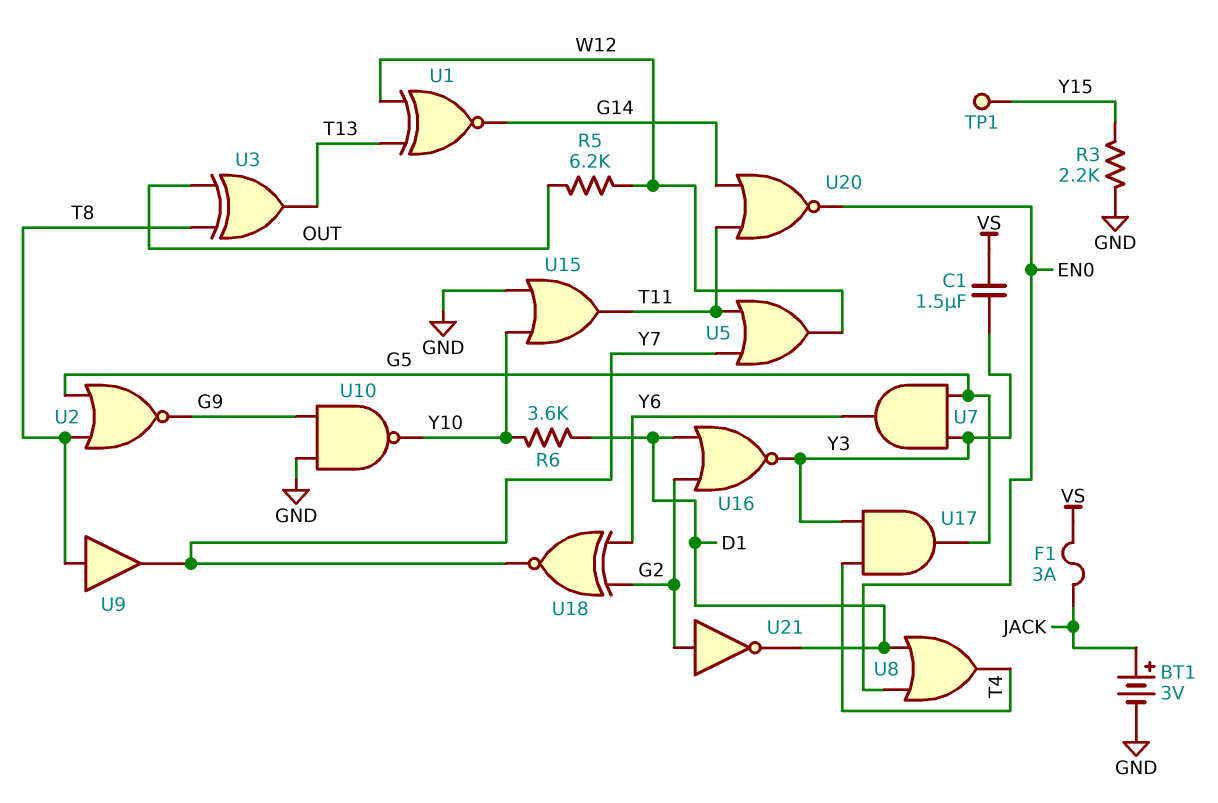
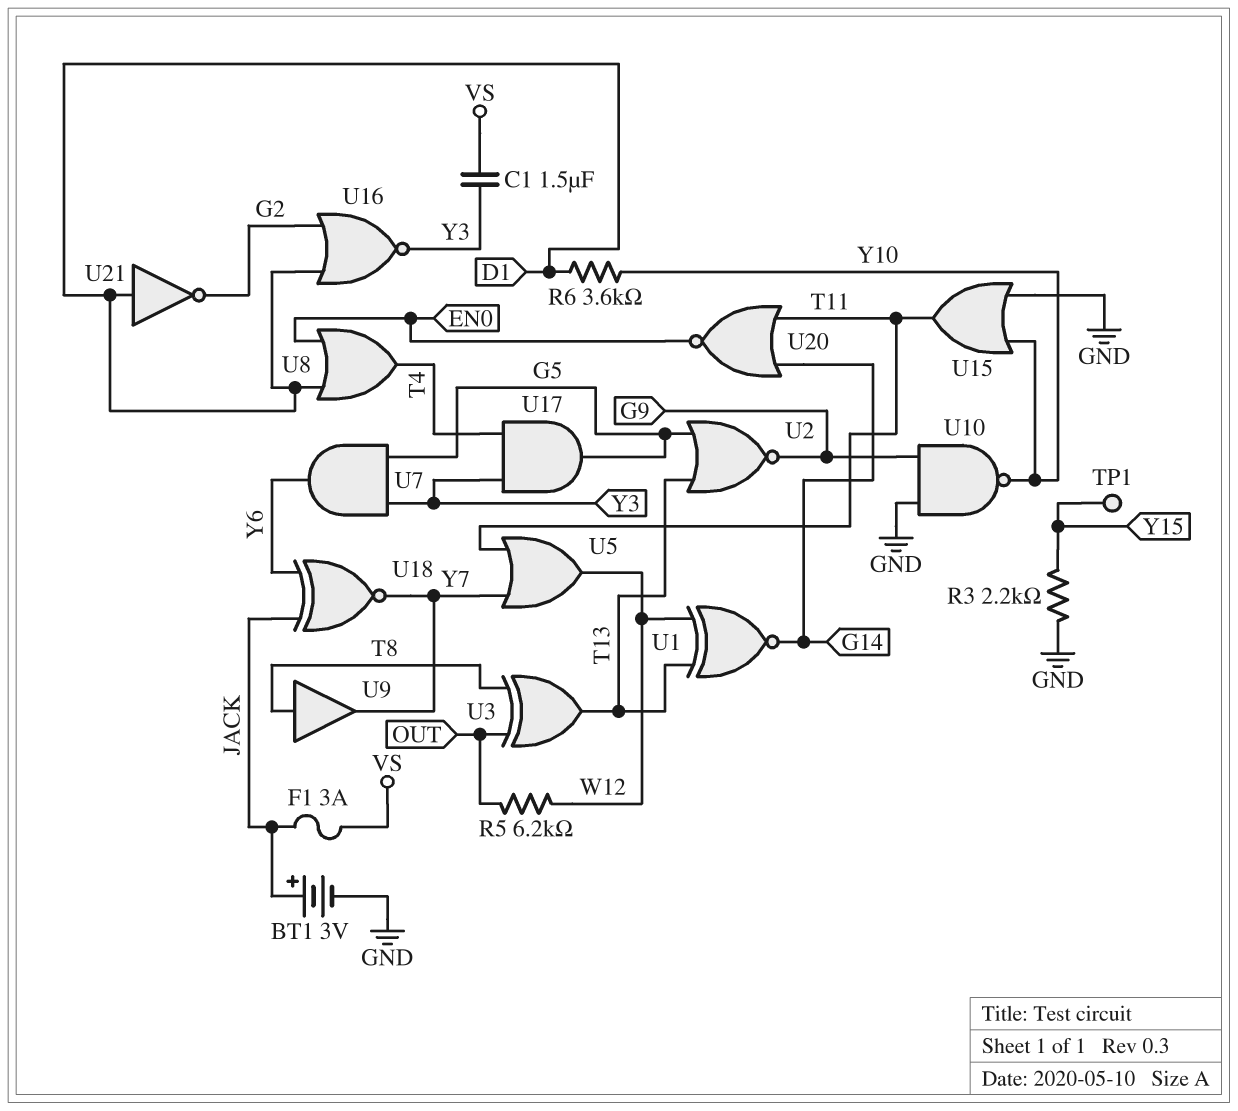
U2: NOR (in G5, in T8, out G9) -> NOR (in G5, in T13, out G9)
U18: XNOR (in G2, in Y6, out Y7) -> XNOR (in JACK, in Y6, out Y7)
U21: NOT (in G2, out D1) -> NOT (in D1, out G2)

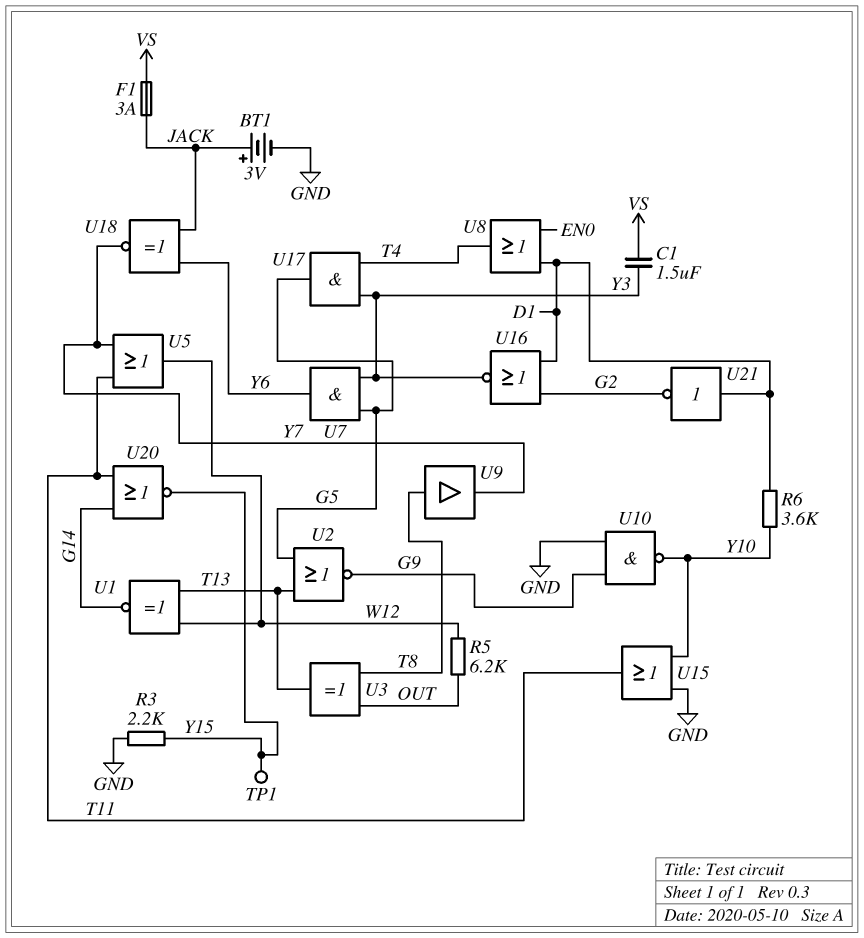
U20: NOR (in G14, in T11, out EN0) -> NOR (in G14, in T11, out Y15)

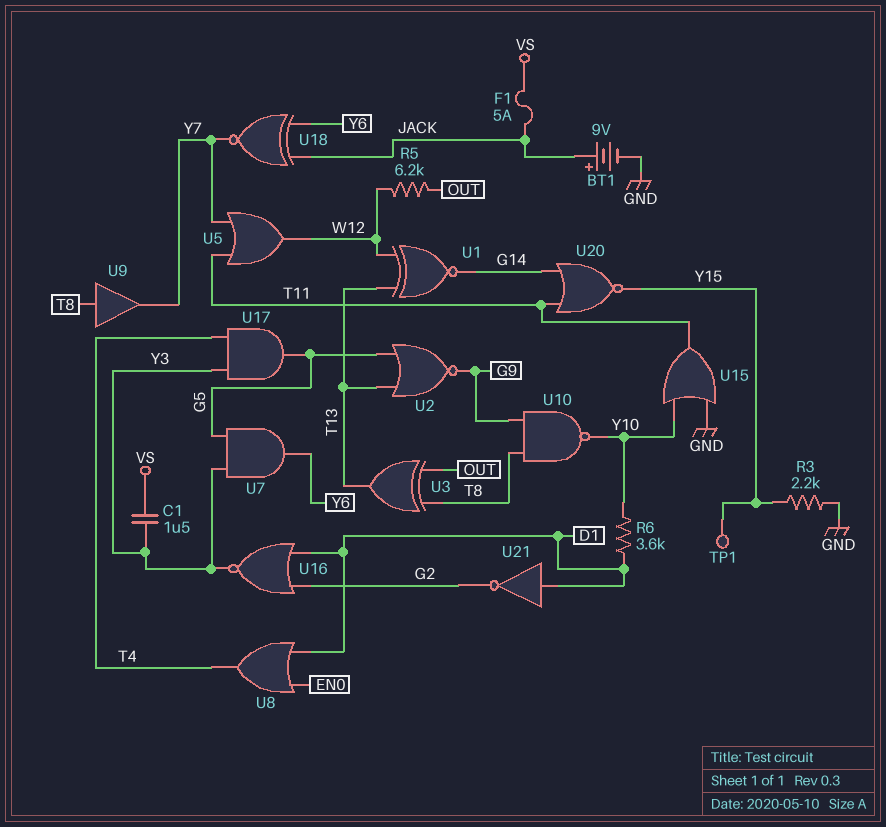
BT1: 3V (plus JACK, minus GND) -> 9V (plus JACK, minus GND)
F1: 3A (JACK, VS) -> 5A (JACK, VS)
U10: NAND (in G9, in GND, out Y10) -> NAND (in G9, in T8, out Y10)

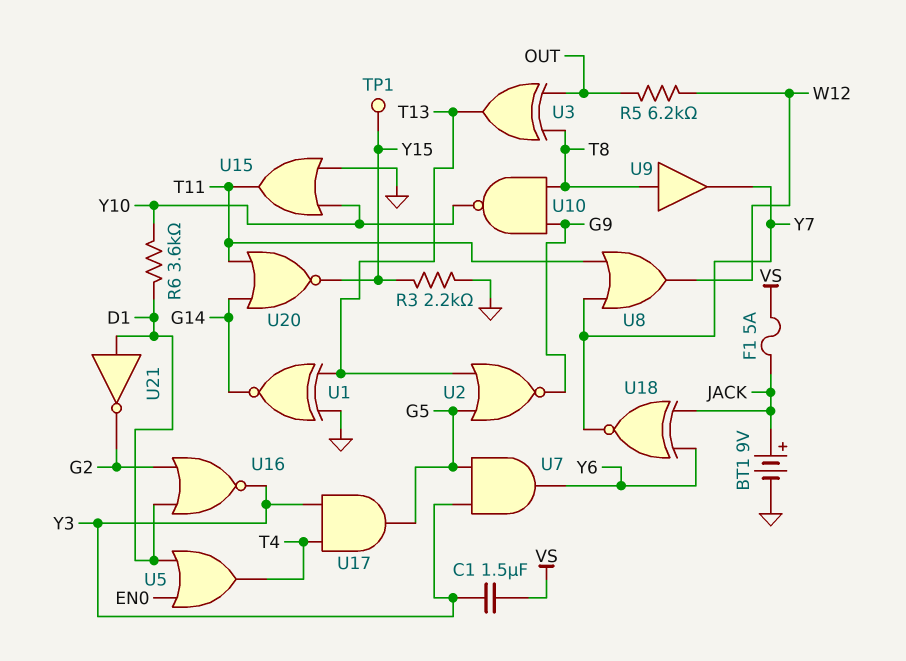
U1: XNOR (in T13, in W12, out G14) -> XNOR (in GND, in T13, out G14)
U5: OR (in T11, in Y7, out W12) -> OR (in D1, in EN0, out T4)
U8: OR (in D1, in EN0, out T4) -> OR (in T11, in Y7, out W12)

